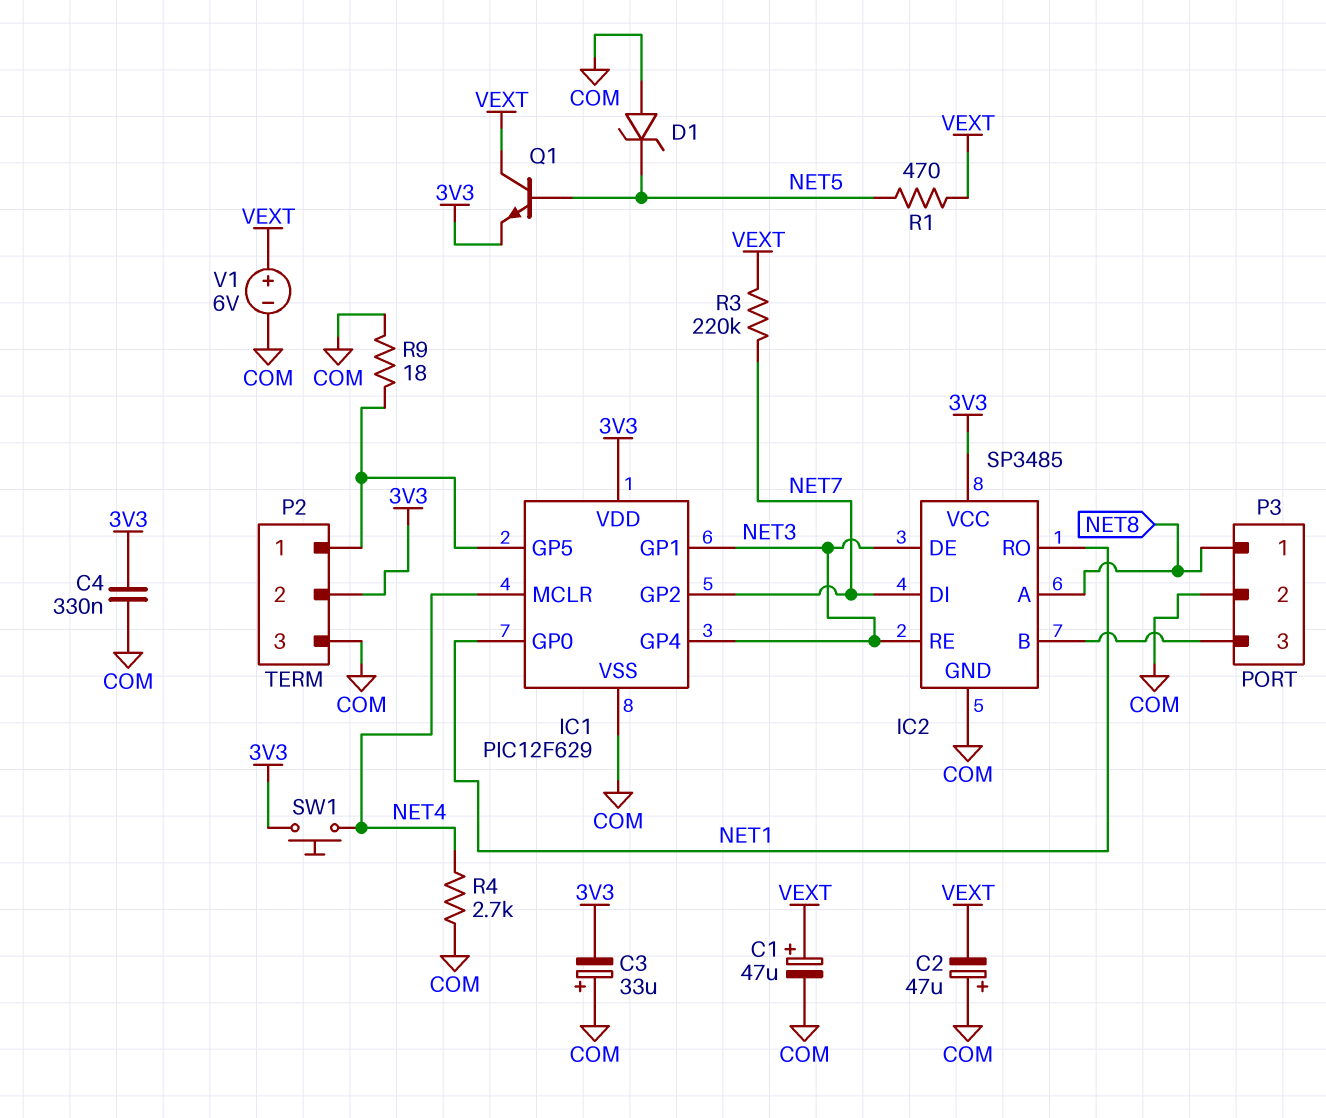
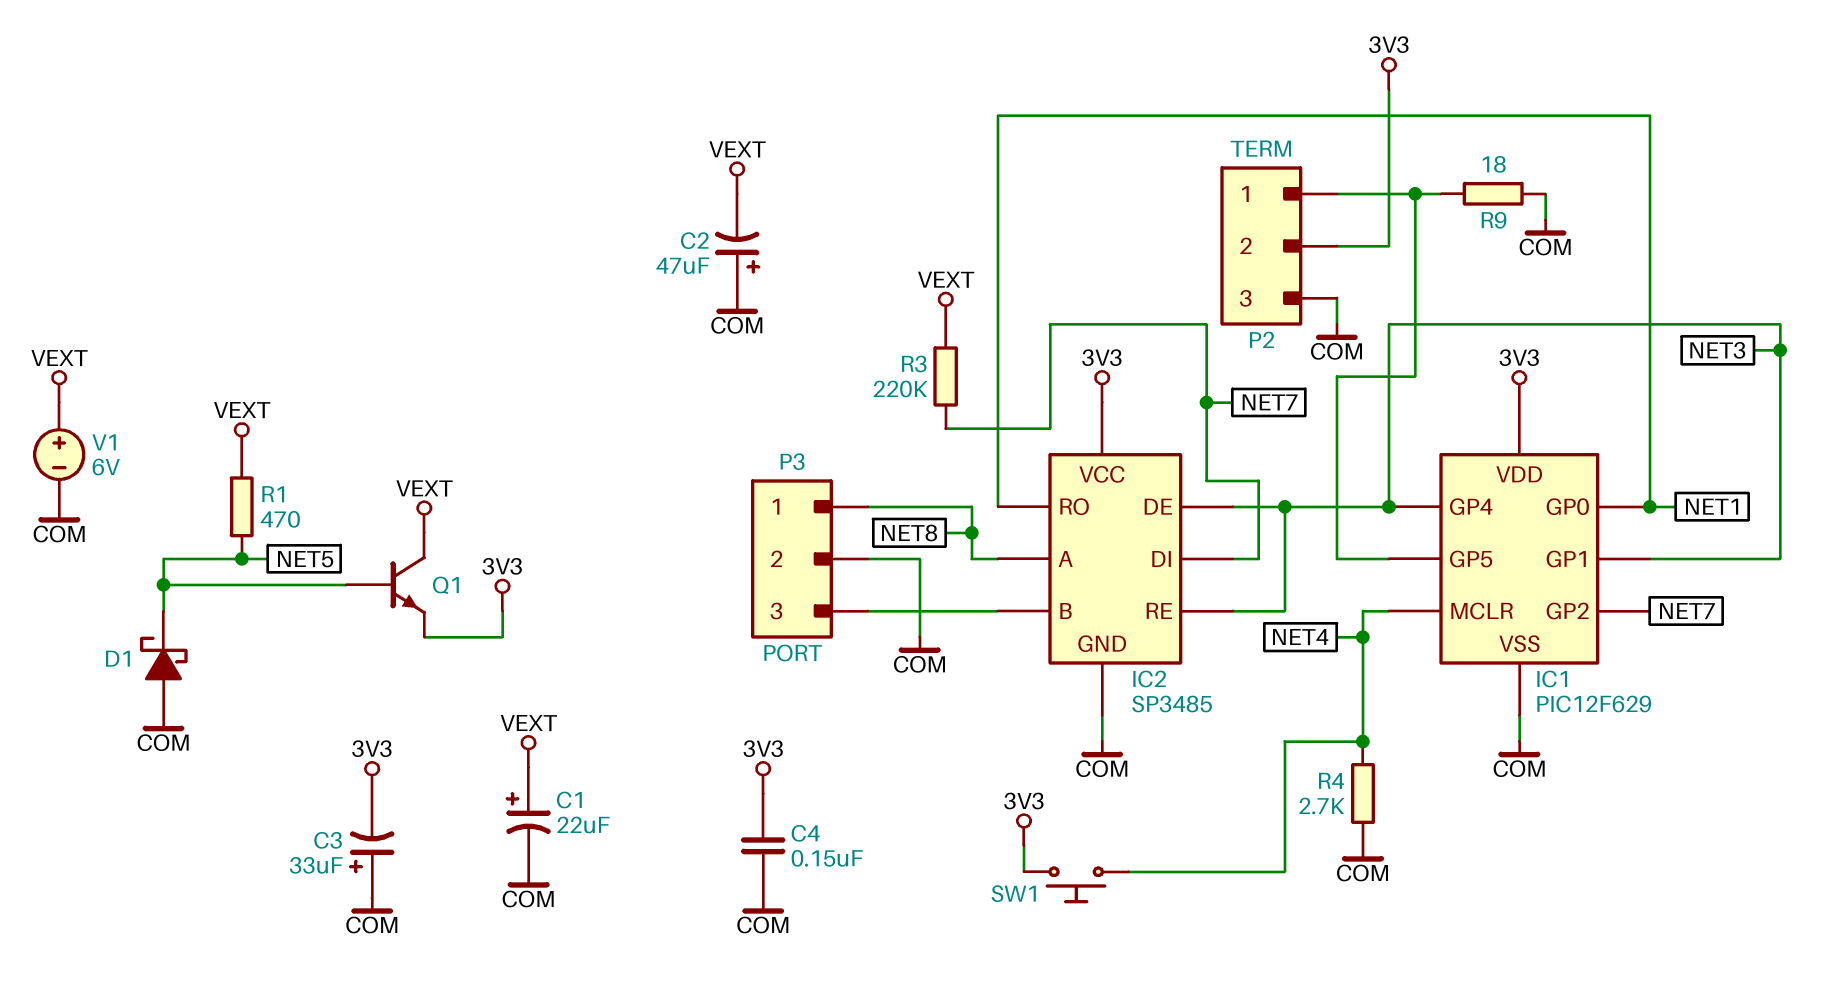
C1: 47uF (plus VEXT, minus COM) -> 22uF (plus VEXT, minus COM)
C4: 330nF (3V3, COM) -> 150nF (3V3, COM)
D1: zener (A COM, K NET5) -> schottky (A COM, K NET5)

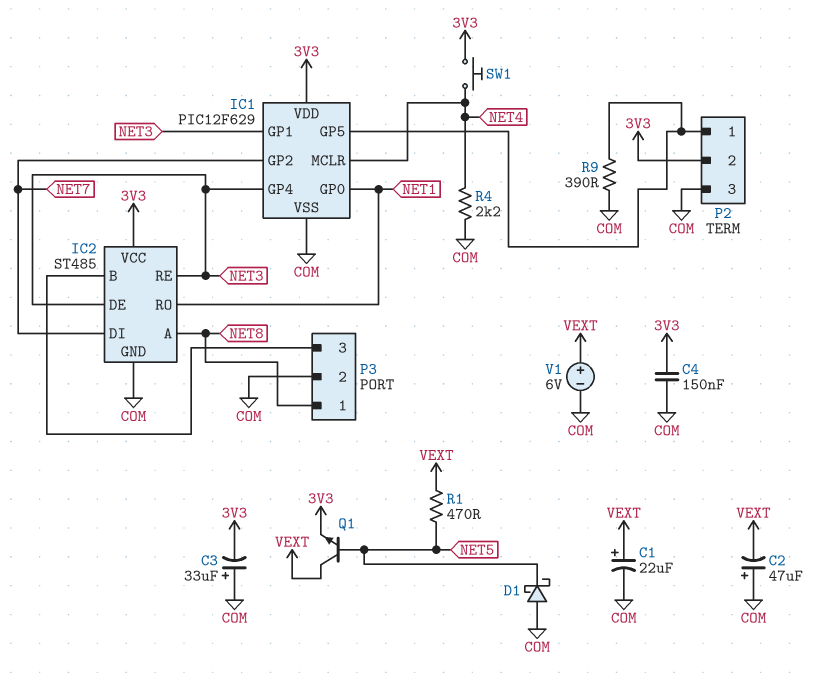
IC2: SP3485 -> ST485
R3: 220k (NET7, VEXT) -> none
R4: 2.7k (COM, NET4) -> 2.2k (COM, NET4)
R9: 18 (COM, IC1/GP5) -> 390 (COM, IC1/GP5)

